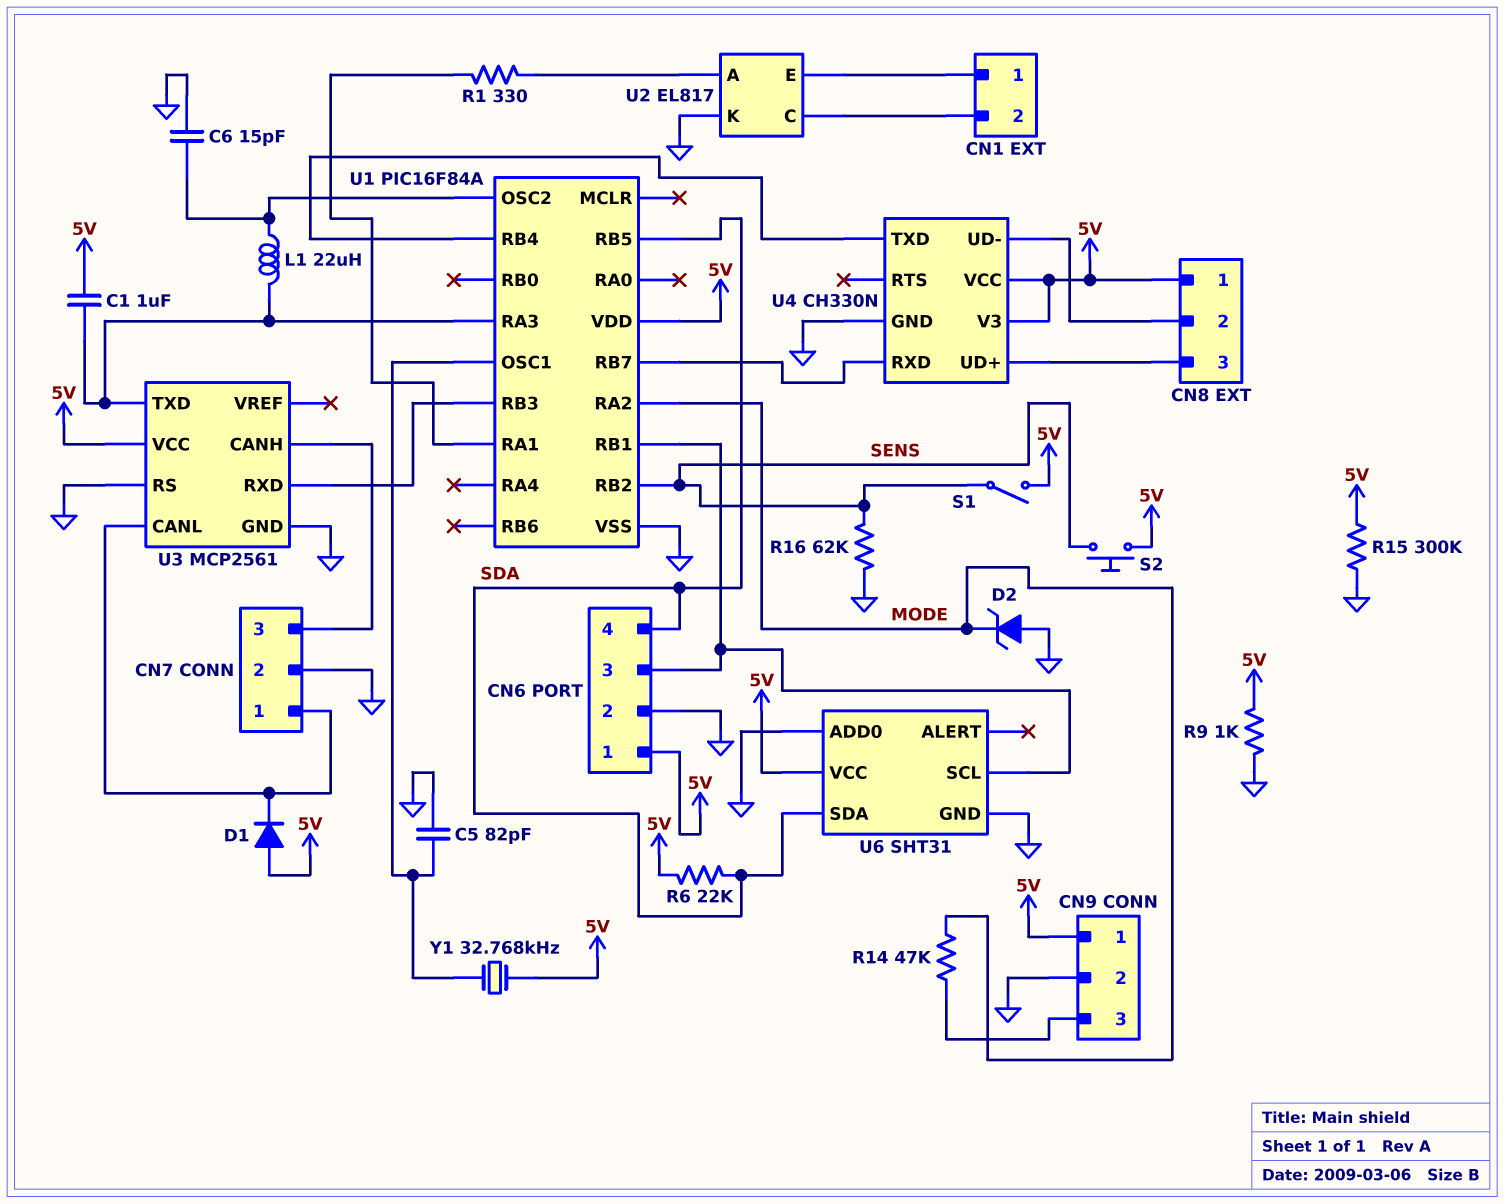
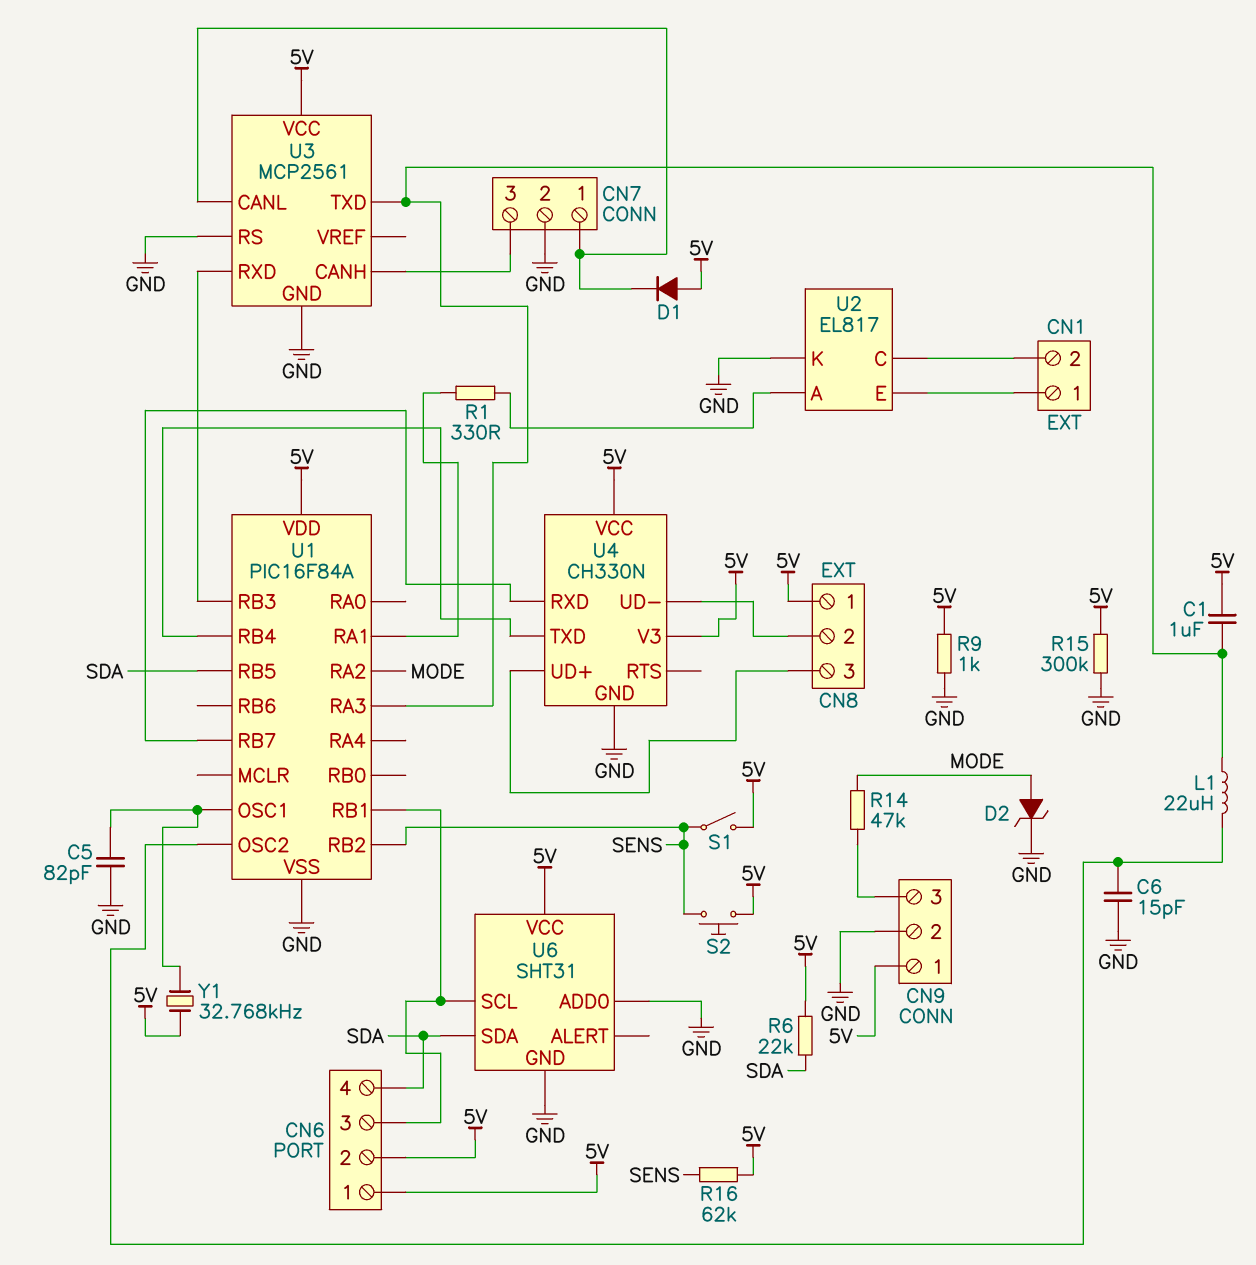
CN6 pin 2: GND -> 5V
D2: zener (A GND, K MODE) -> zener (A MODE, K GND)
R16: 62k (GND, SENS) -> 62k (5V, SENS)

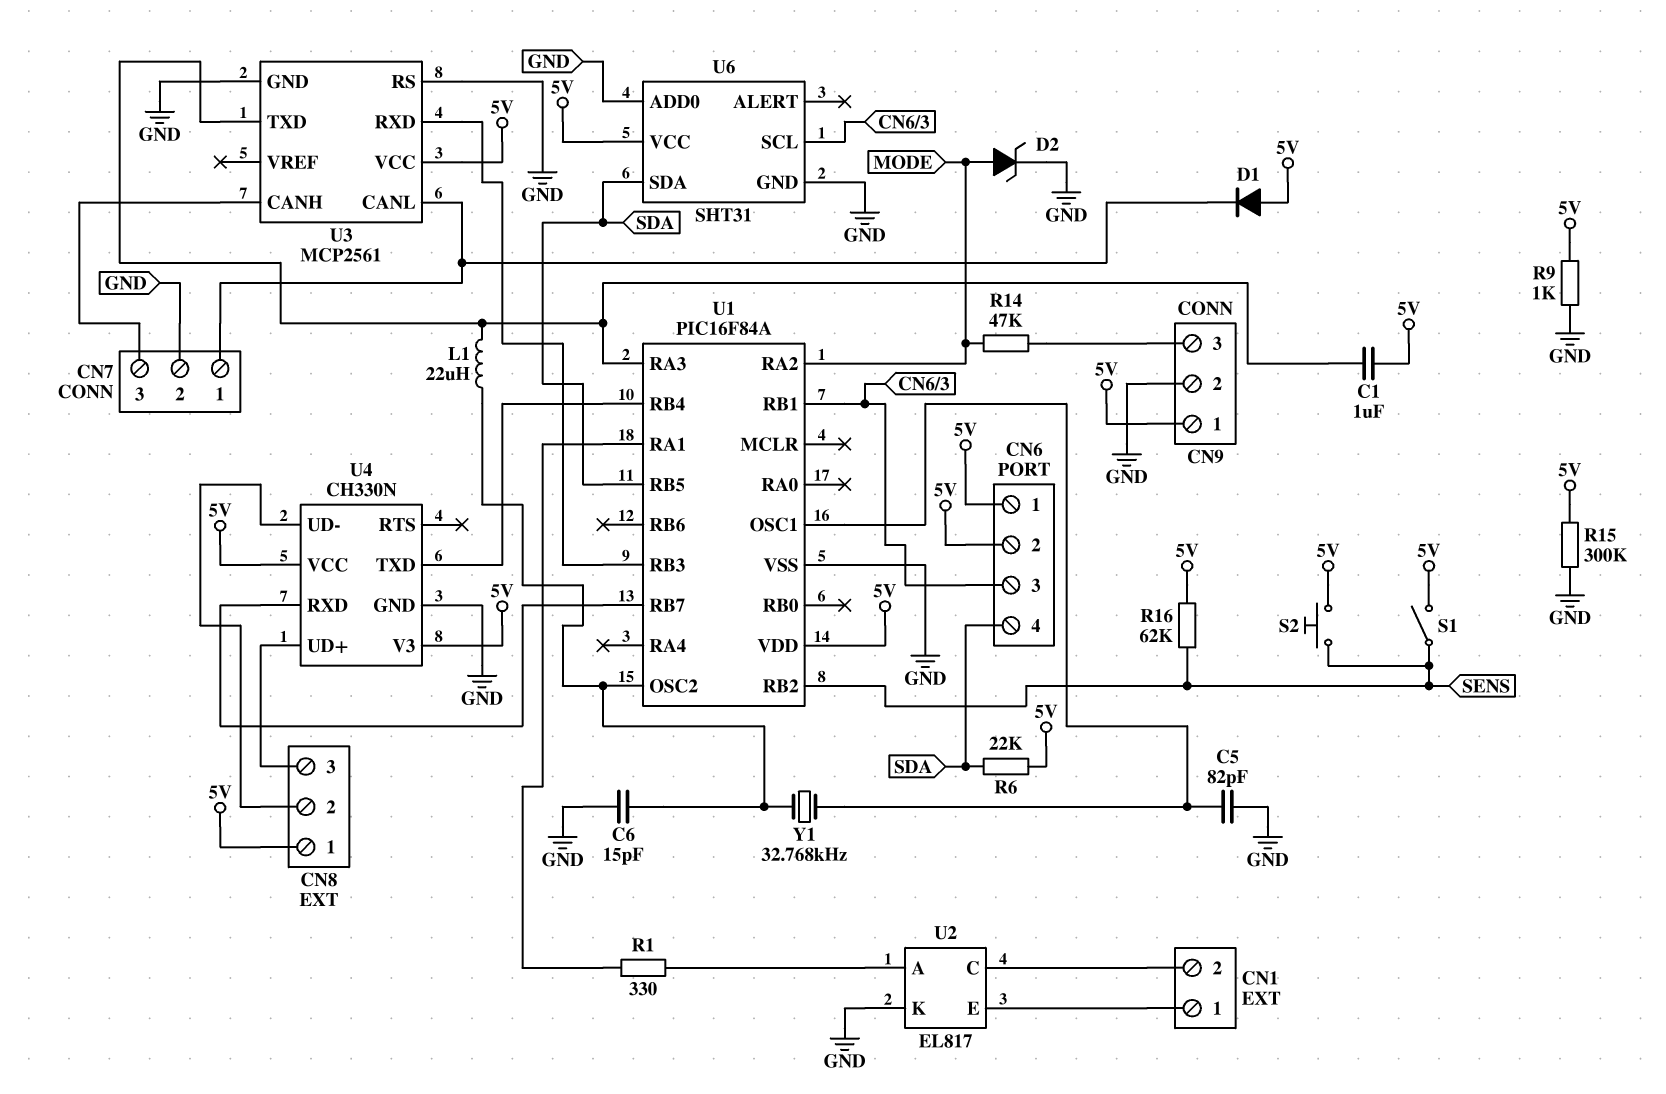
Y1: 32.768kHz (5V, U1/OSC1) -> 32.768kHz (U1/OSC1, U1/OSC2)

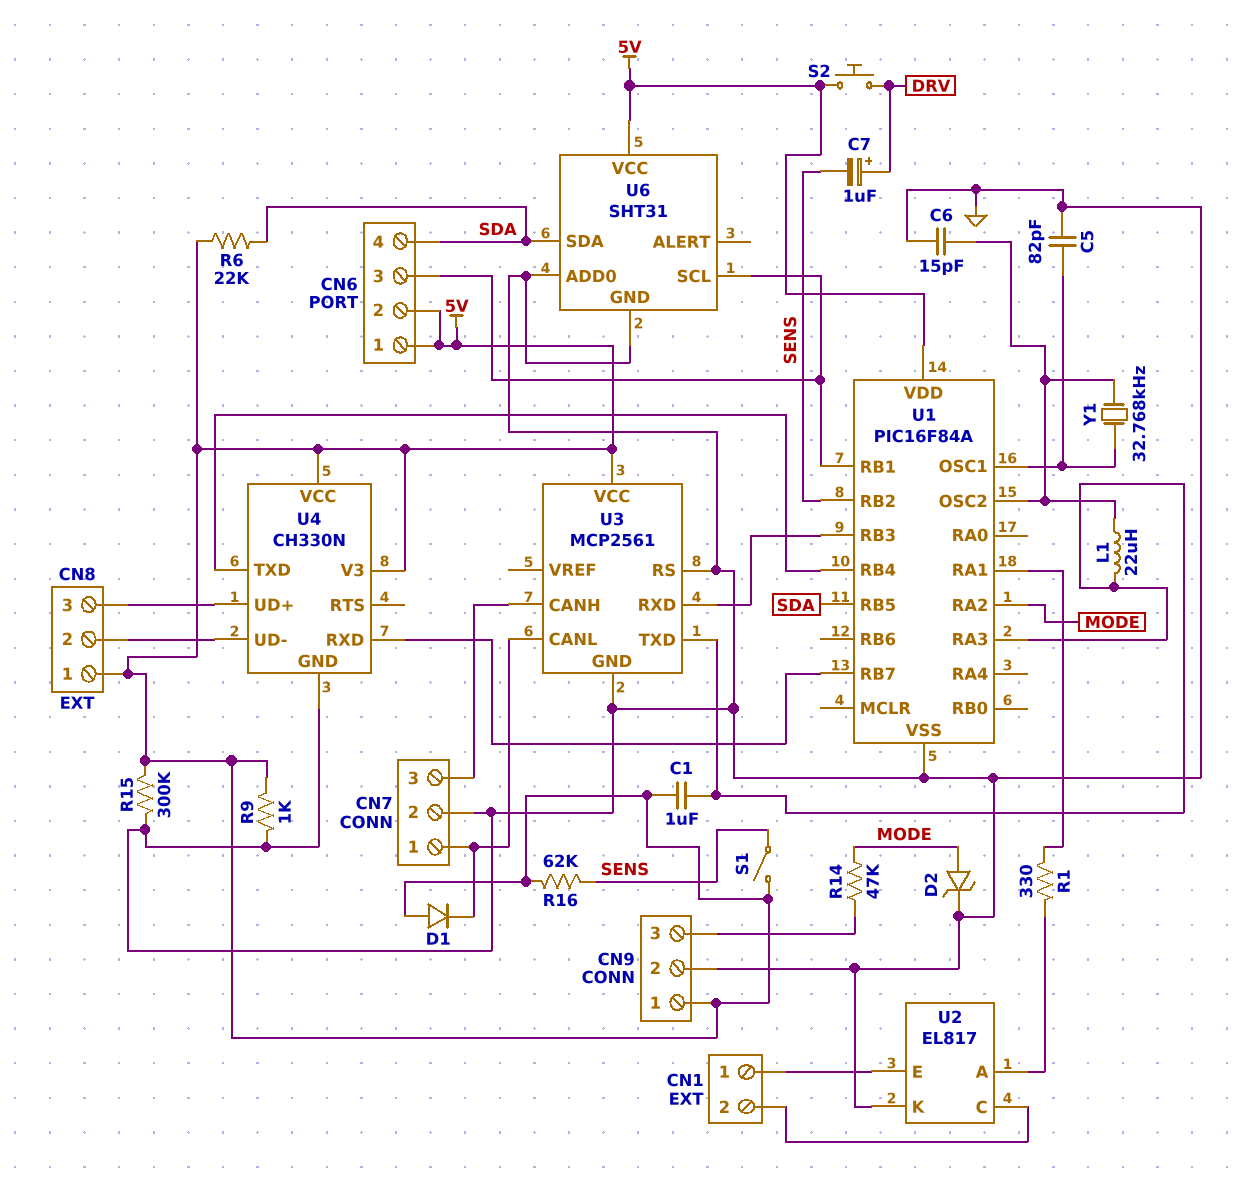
C7: none -> 1uF (plus DRV, minus SENS)
S2: button (5V, SENS) -> button (5V, DRV)

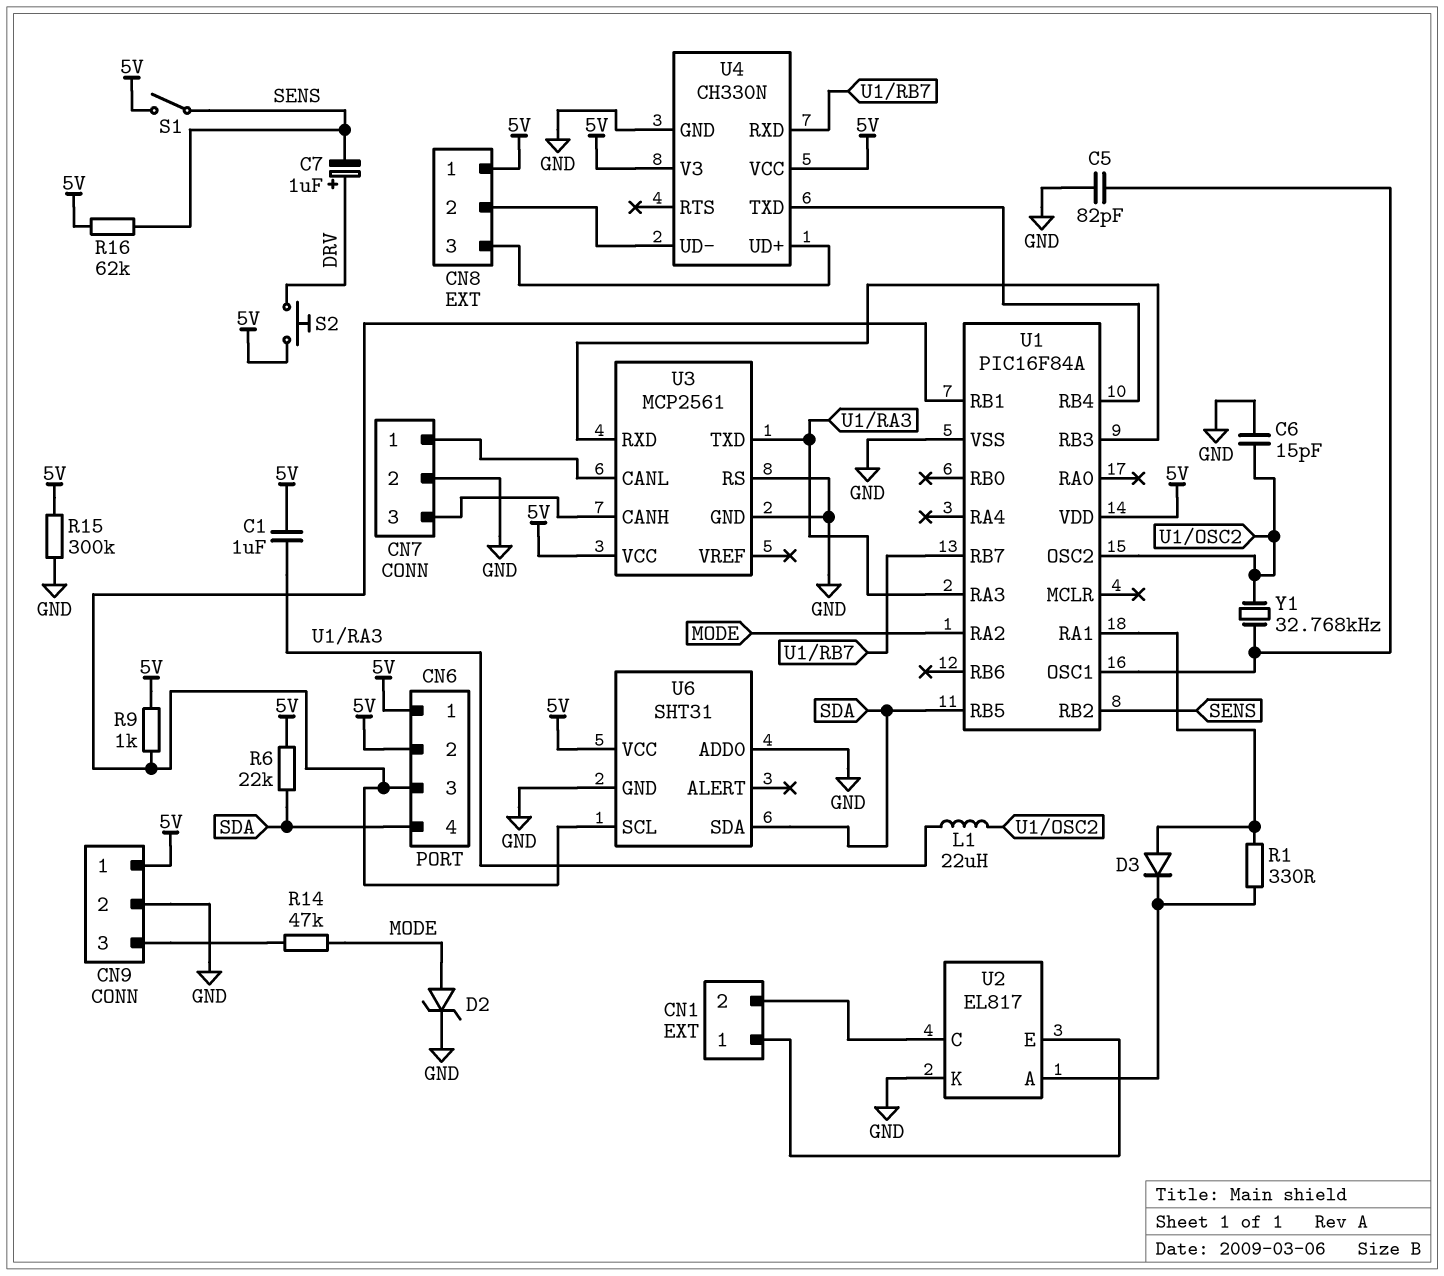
D1: diode (A 5V, K CN7/1) -> none
D3: none -> diode (A U1/RA1, K U2/A)
R9: 1k (5V, GND) -> 1k (5V, CN6/3)

